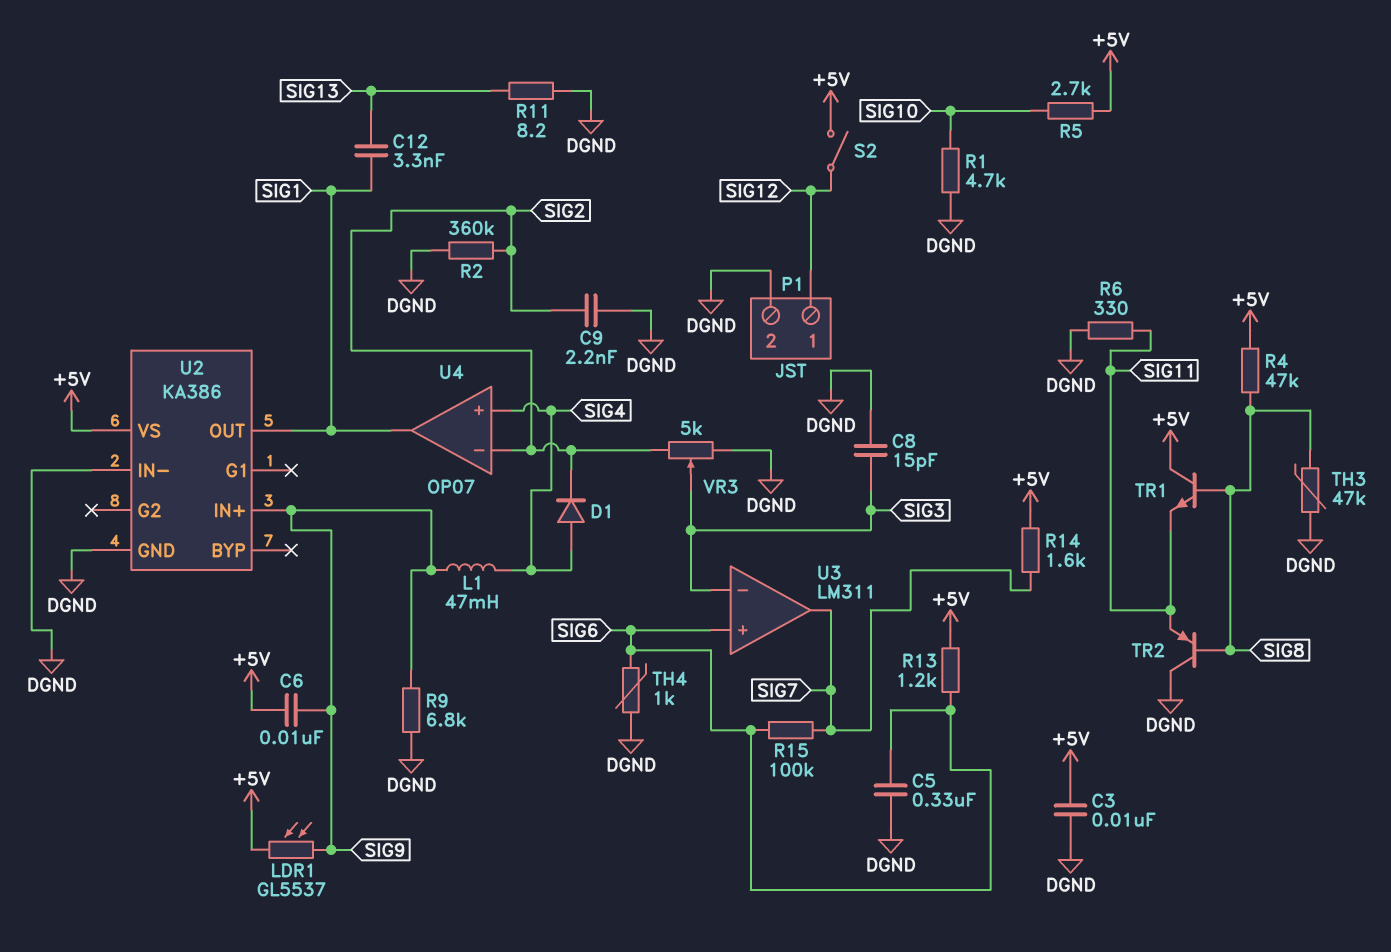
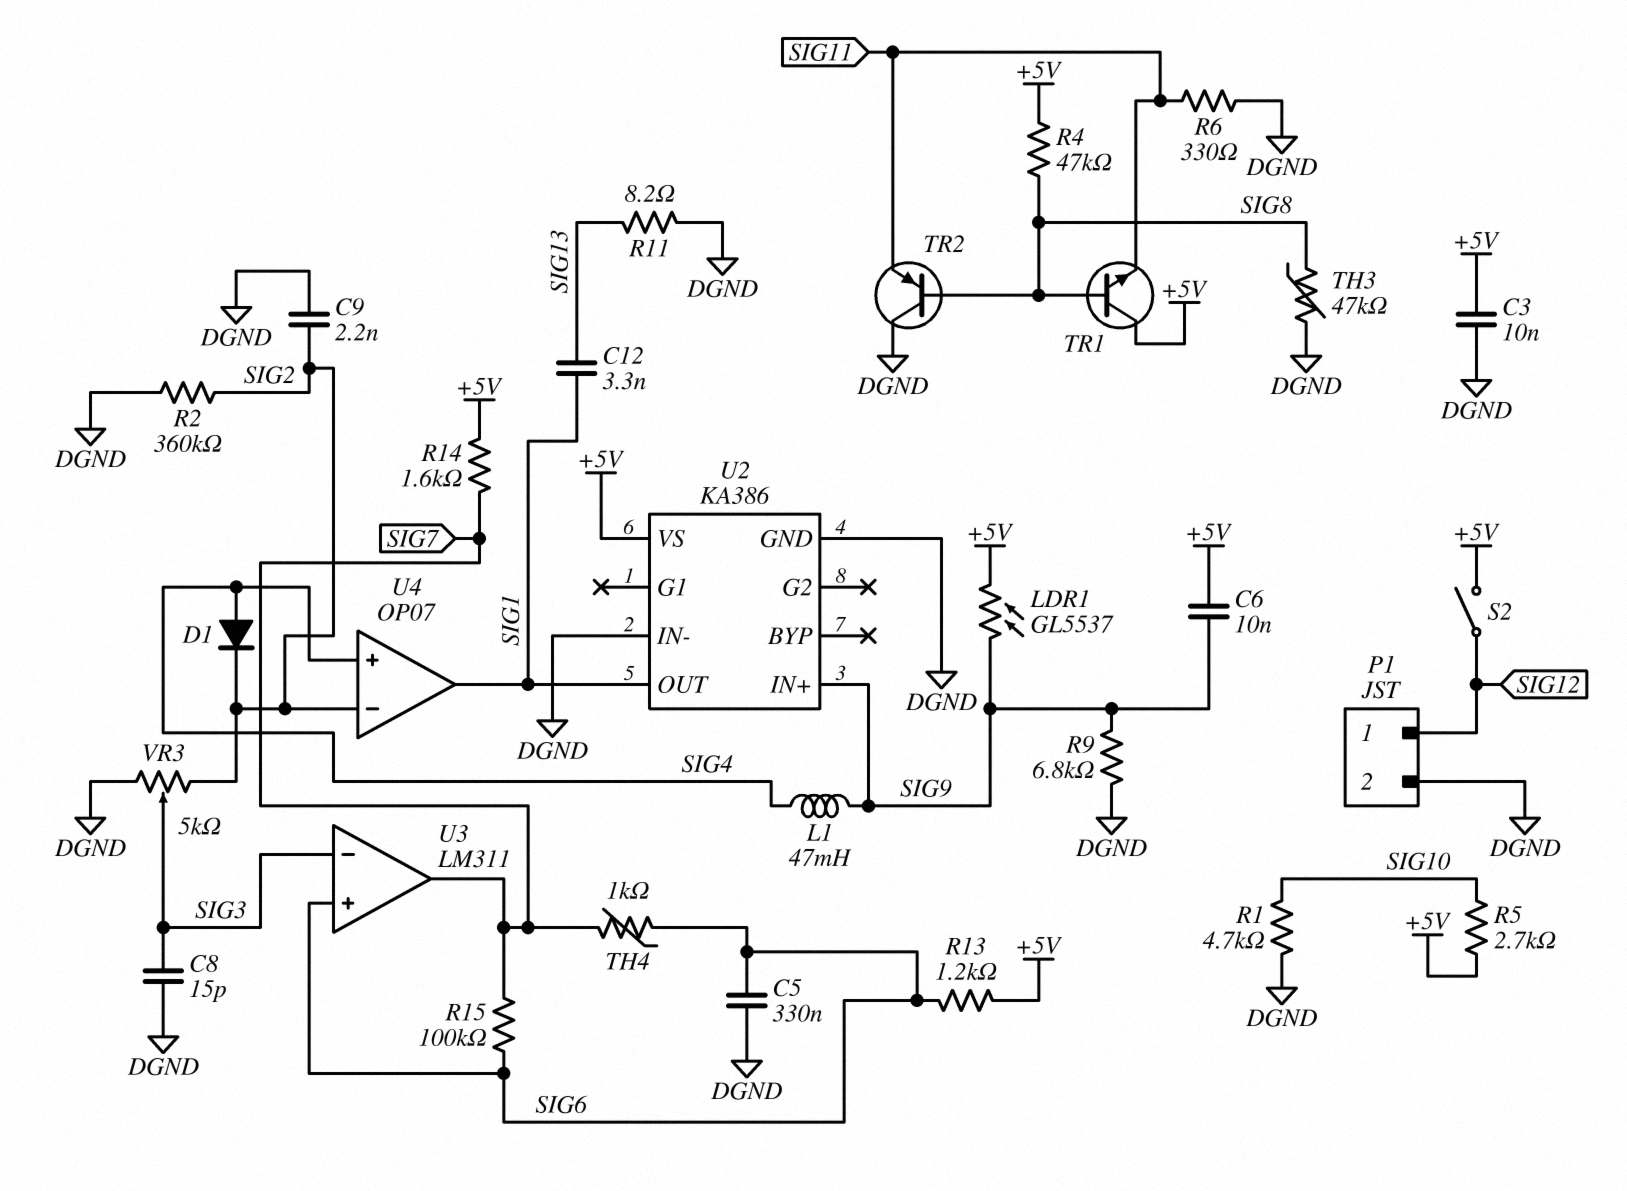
TH4: 1k (DGND, SIG6) -> 1k (SIG6, SIG7)

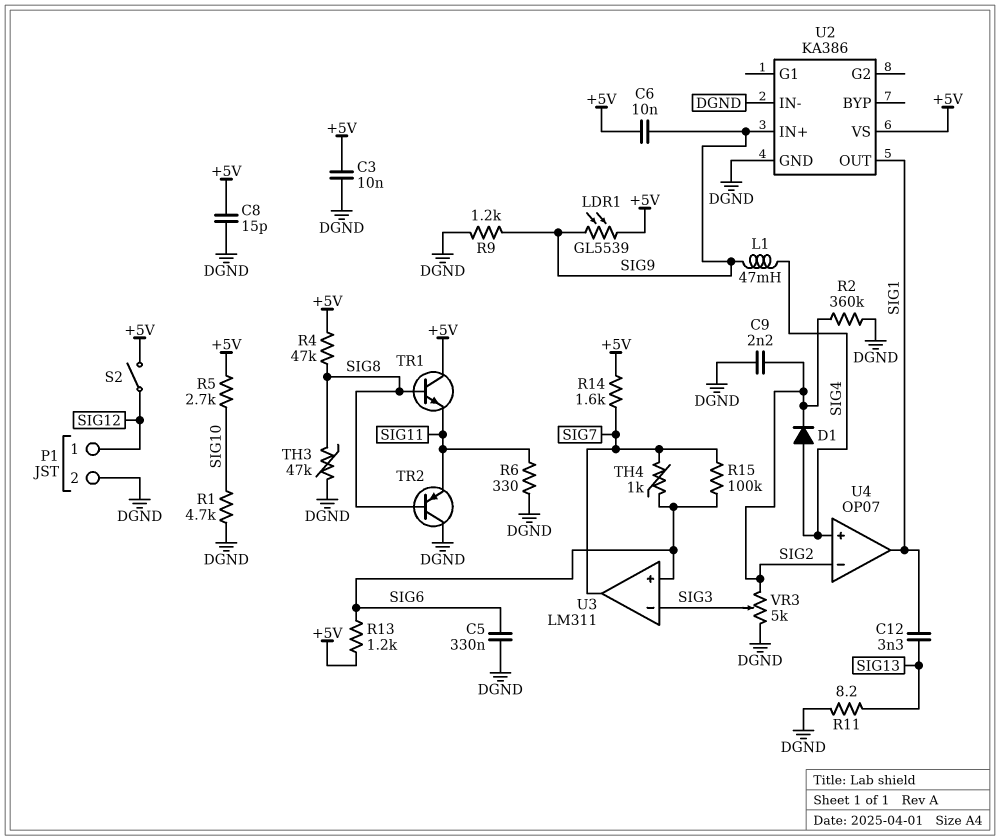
C8: 15pF (DGND, SIG3) -> 15pF (+5V, DGND)
LDR1: GL5537 (+5V, SIG9) -> GL5539 (+5V, SIG9)
R9: 6.8k (DGND, SIG9) -> 1.2k (DGND, SIG9)

